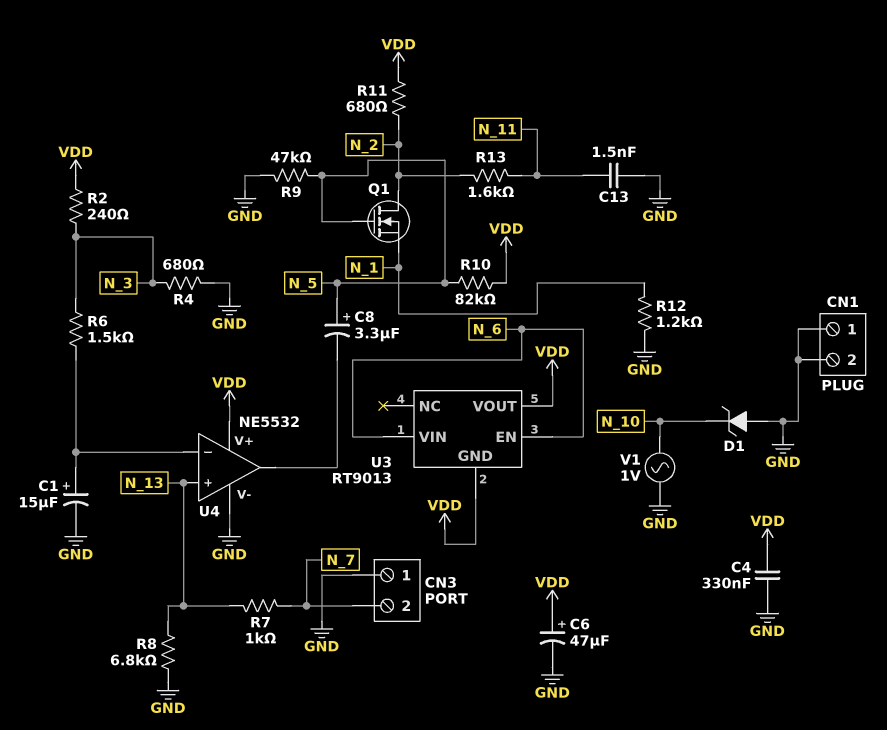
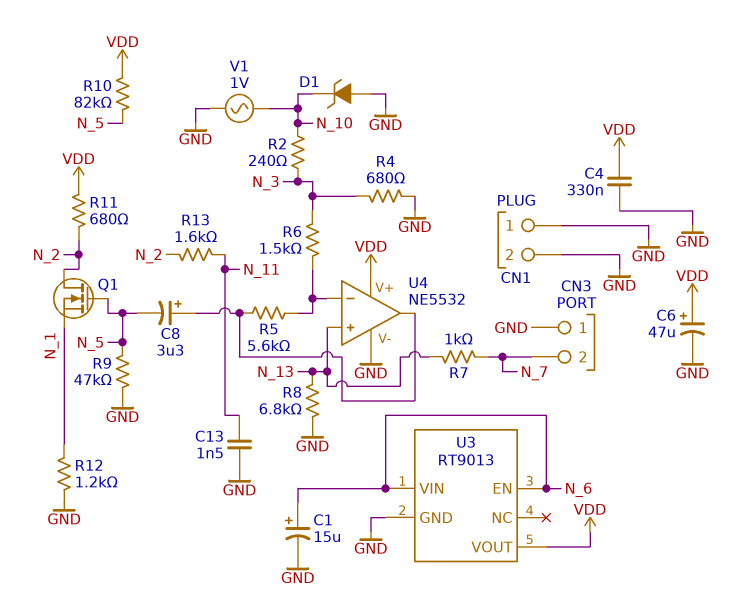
C1: 15uF (plus U4/in-, minus GND) -> 15uF (plus N_6, minus GND)
C8: 3.3uF (plus N_5, minus U4/out) -> 3.3uF (plus U4/out, minus N_5)
R2: 240 (N_3, VDD) -> 240 (N_3, N_10)
R5: none -> 5.6k (U4/in-, U4/out)
U3 pin GND: VDD -> GND

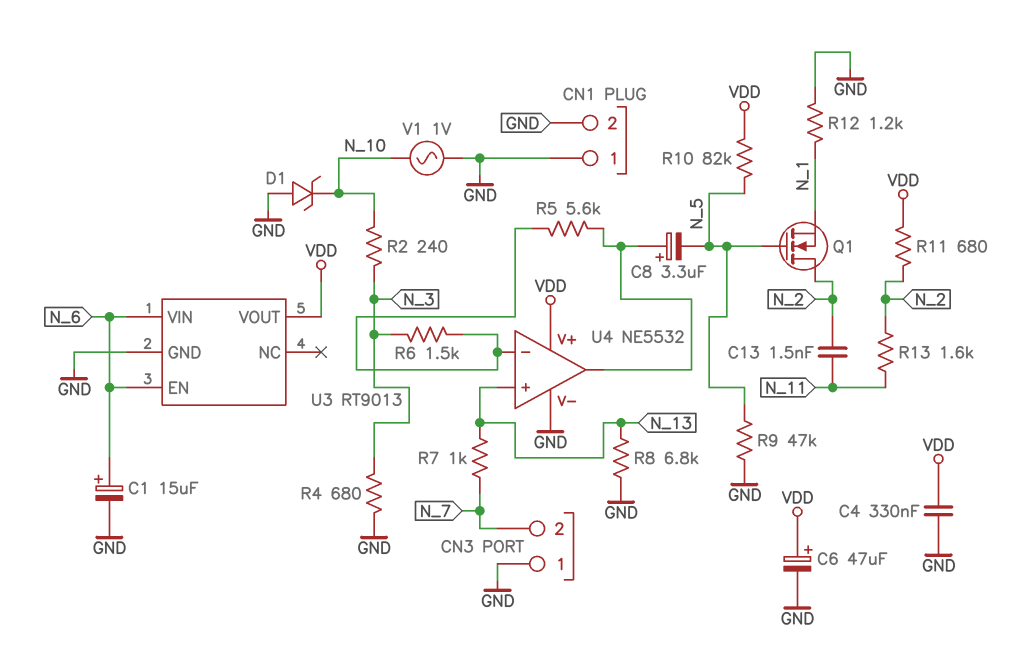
C13: 1.5nF (GND, N_11) -> 1.5nF (N_2, N_11)

